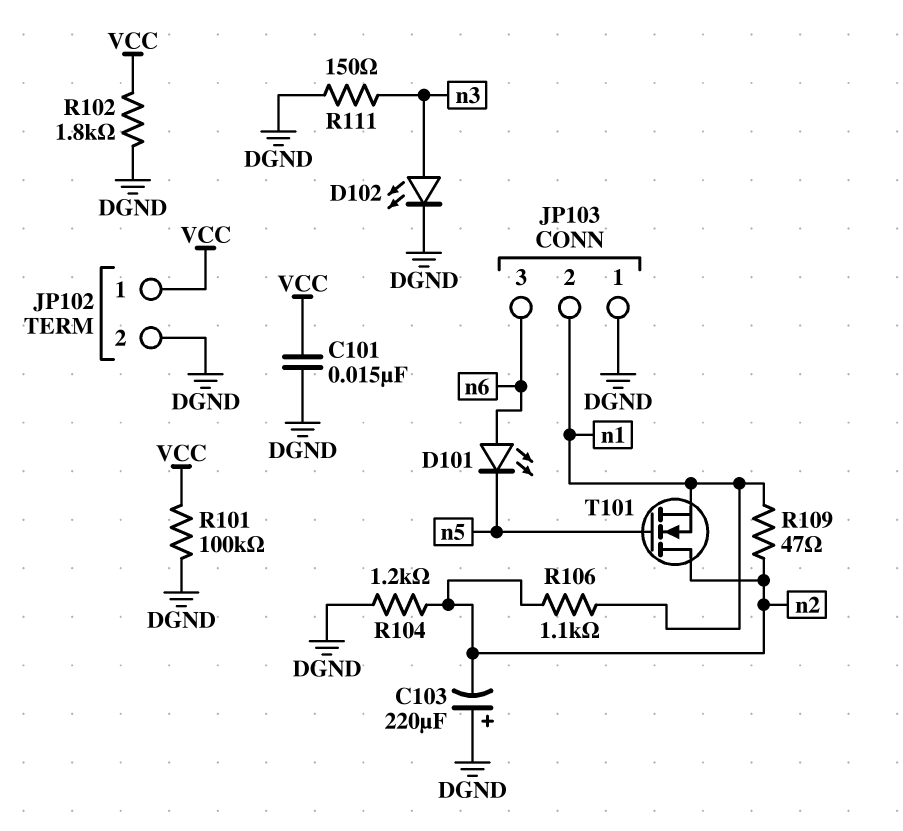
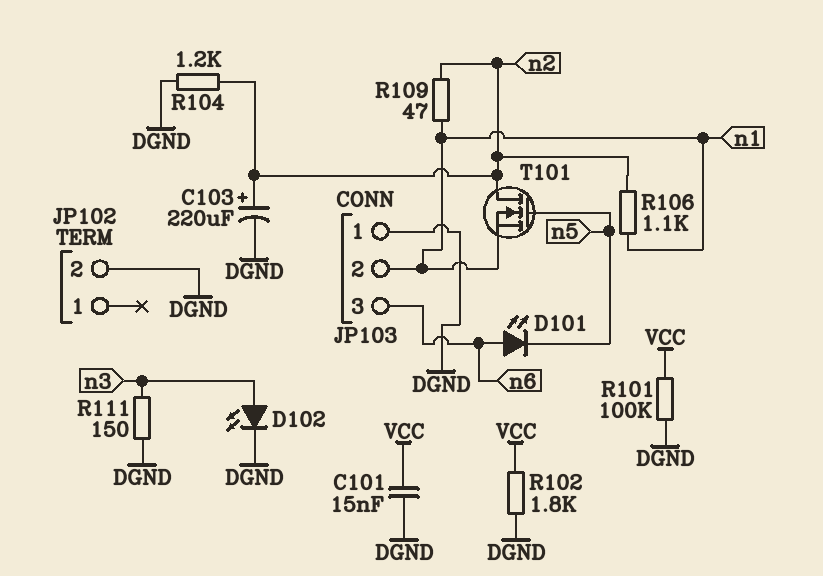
C103: 220uF (plus DGND, minus n2) -> 220uF (plus n2, minus DGND)
JP102 pin 1: VCC -> none

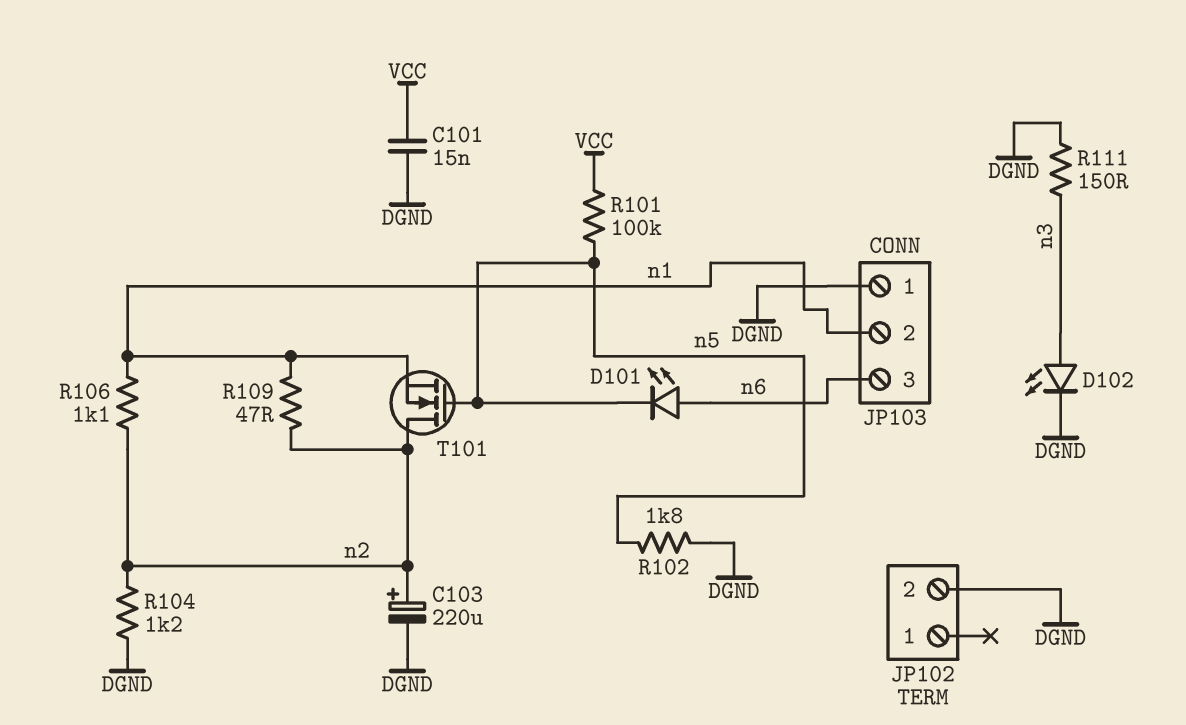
R101: 100k (DGND, VCC) -> 100k (VCC, n5)
R102: 1.8k (DGND, VCC) -> 1.8k (DGND, n5)

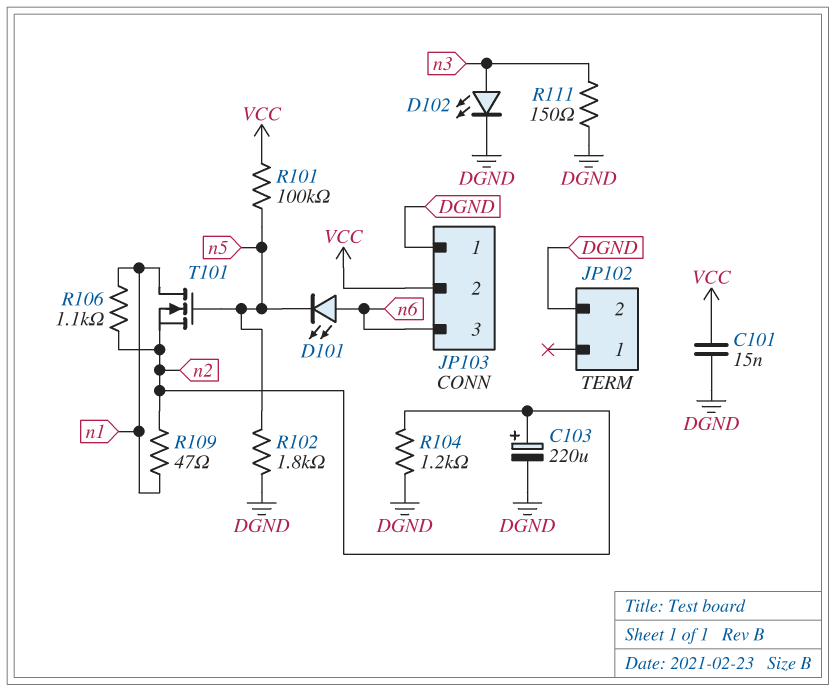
JP103 pin 2: n1 -> VCC
T101: NMOS (G n5, D n2, S n1) -> NMOS (G n5, D n1, S n2)

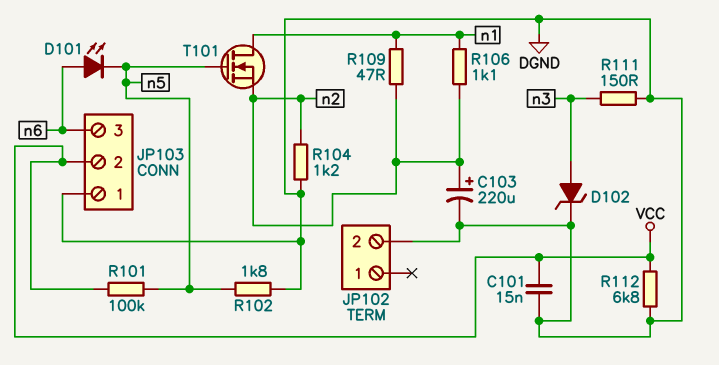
D102: LED (A n3, K DGND) -> zener (A n3, K DGND)
R112: none -> 6.8k (DGND, VCC)

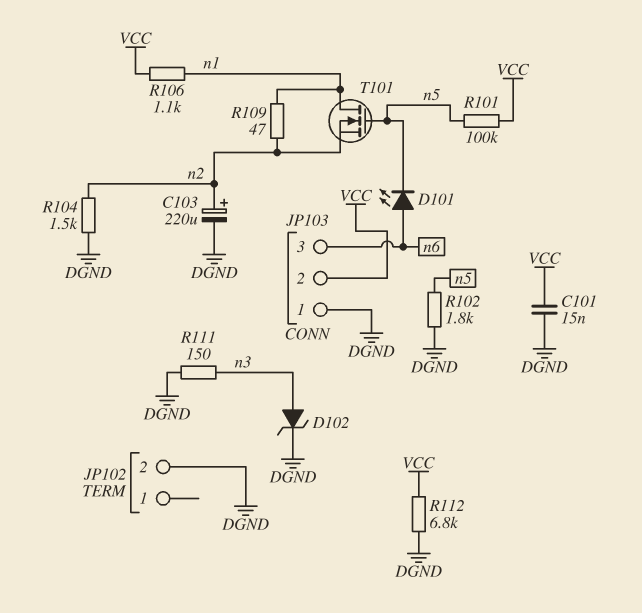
R104: 1.2k (DGND, n2) -> 1.5k (DGND, n2)
R106: 1.1k (n1, n2) -> 1.1k (VCC, n1)

